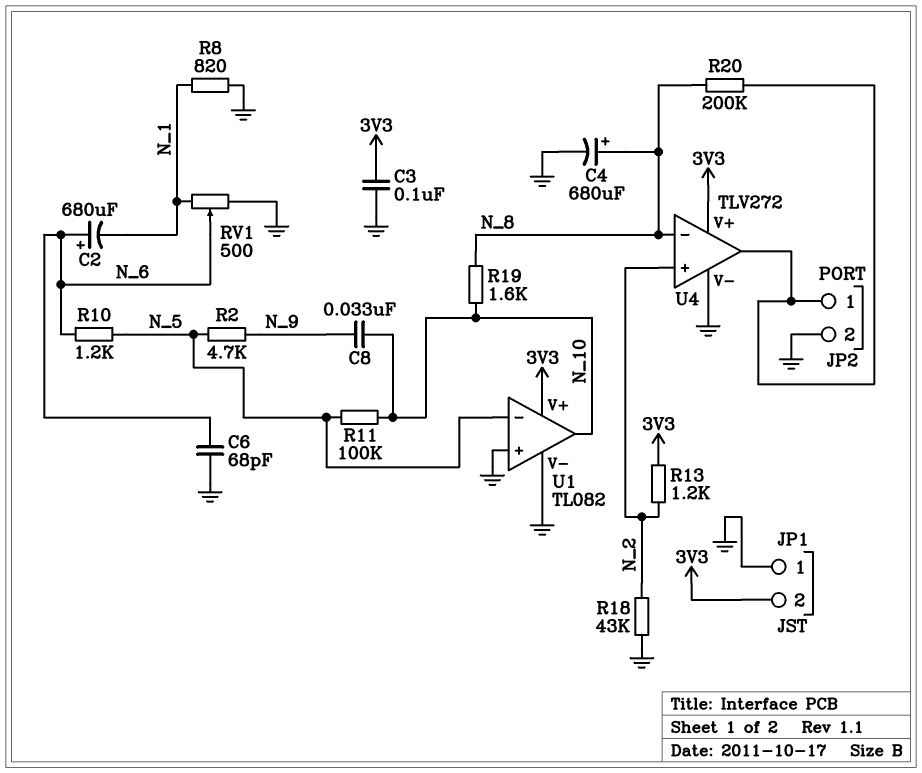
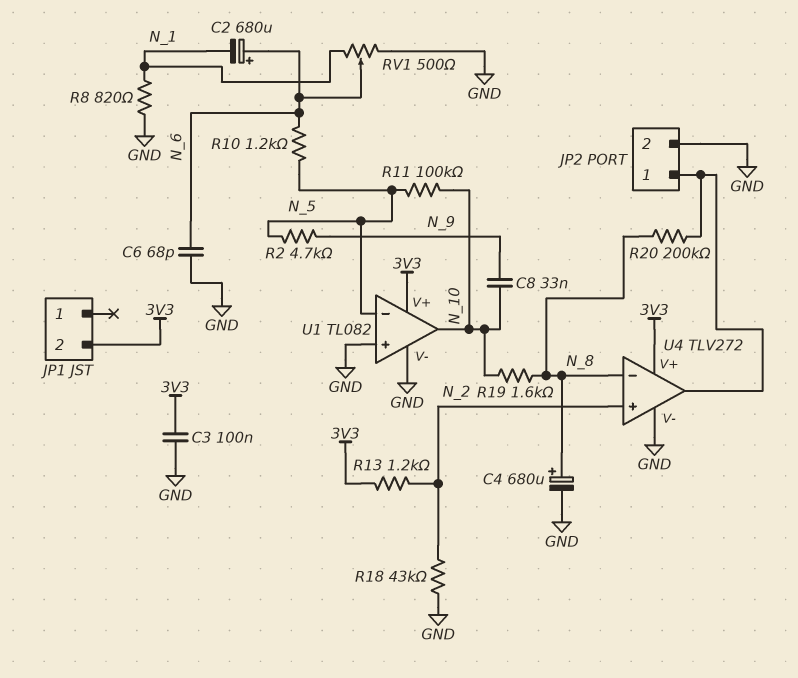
JP1 pin 1: GND -> none

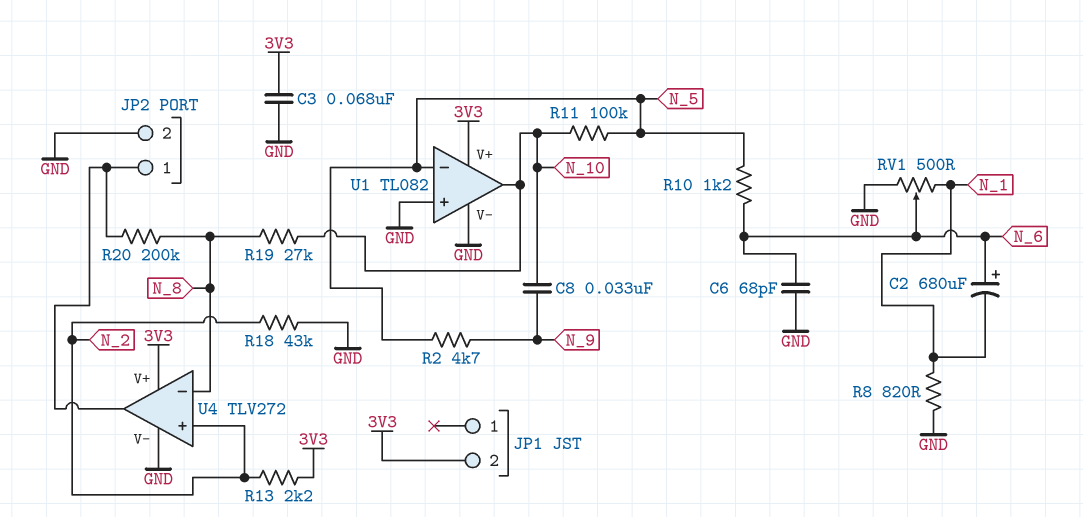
C3: 100nF (3V3, GND) -> 68nF (3V3, GND)
C4: 680uF (plus N_8, minus GND) -> none
R13: 1.2k (3V3, N_2) -> 2.2k (3V3, N_2)
R19: 1.6k (N_8, N_10) -> 27k (N_8, N_10)

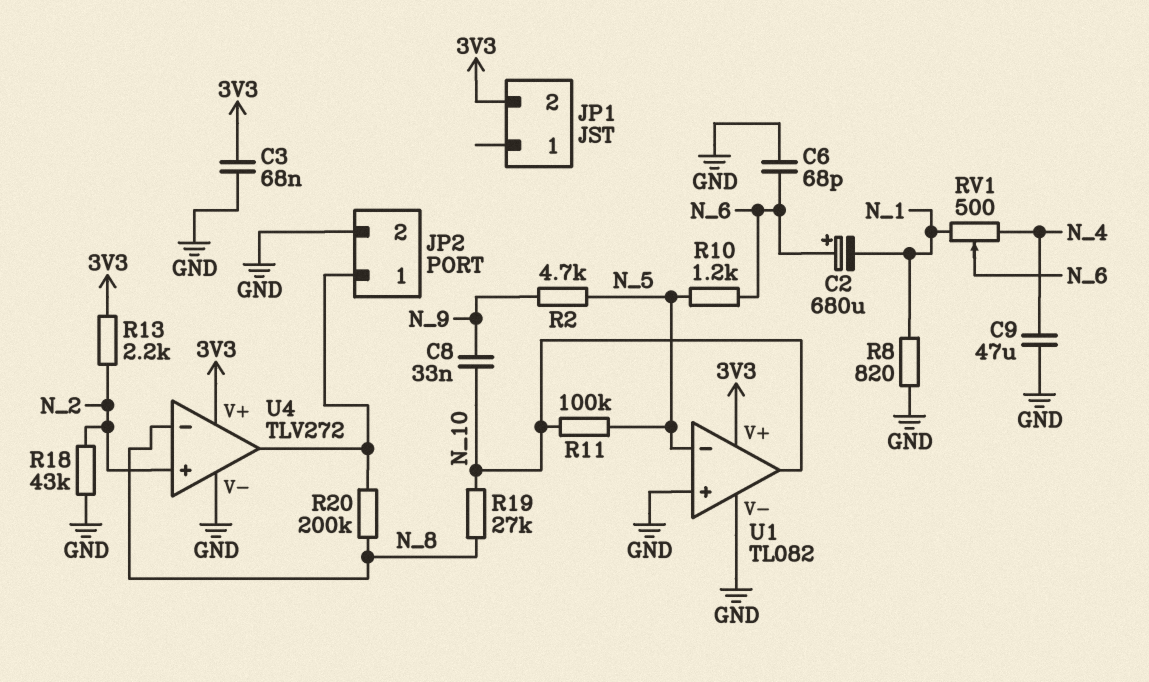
C9: none -> 47uF (GND, N_4)
RV1: 500 (GND, N_1, wiper N_6) -> 500 (N_1, N_4, wiper N_6)

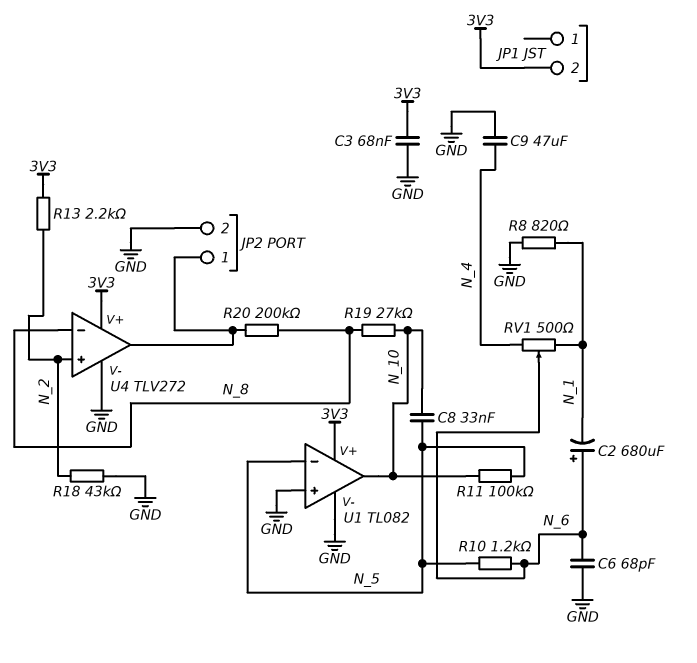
C8: 33nF (N_9, N_10) -> 33nF (N_5, N_10)
R2: 4.7k (N_5, N_9) -> none

